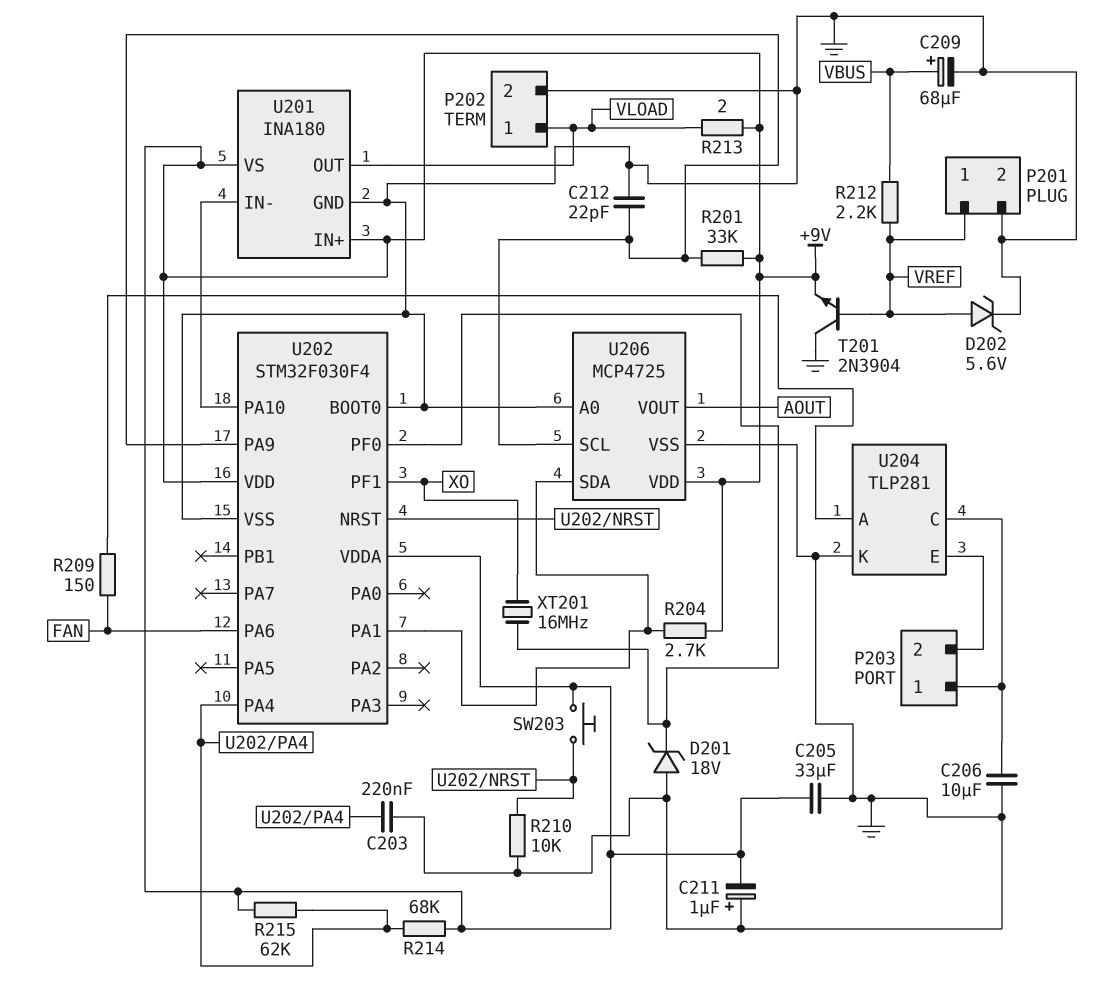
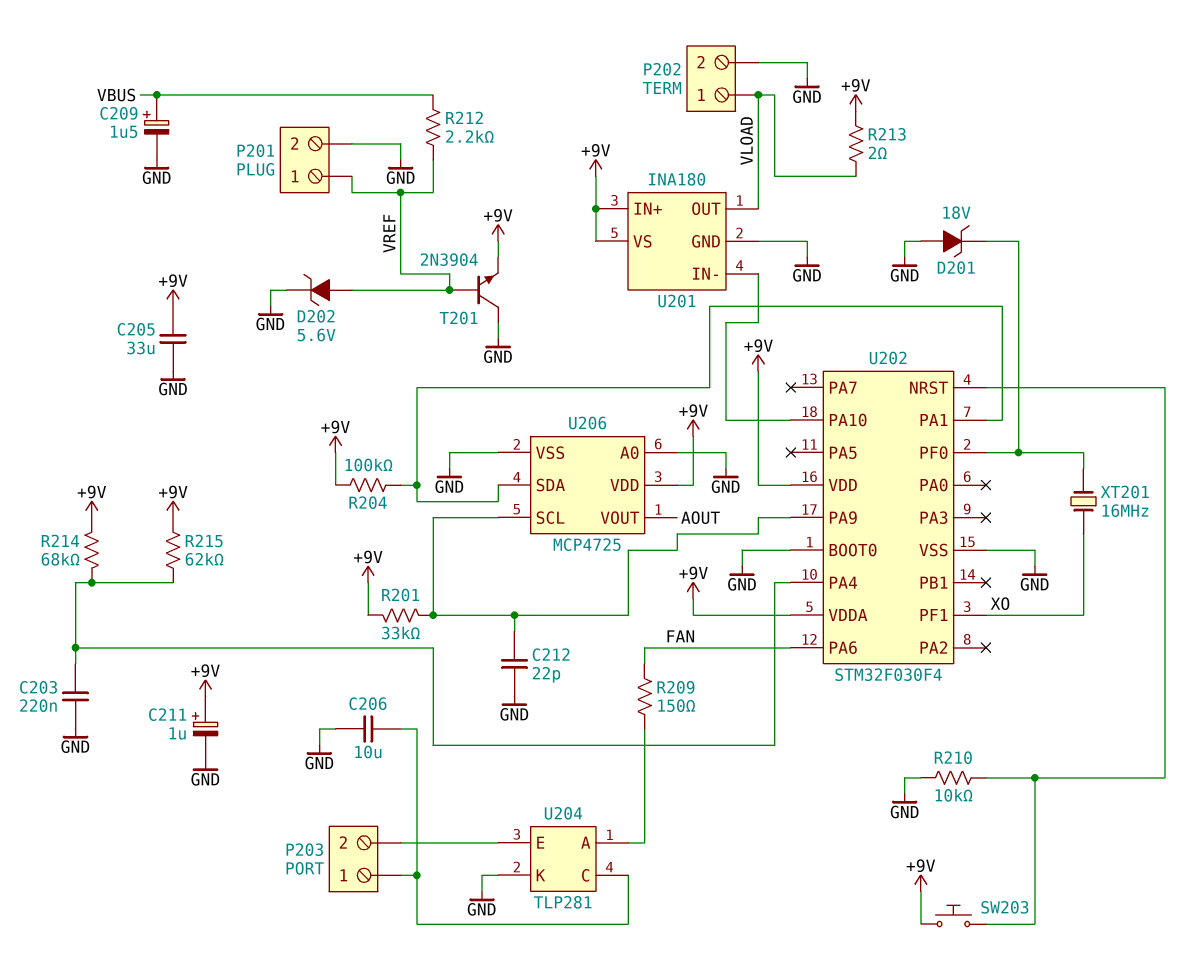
C209: 68uF (plus VBUS, minus GND) -> 1.5uF (plus VBUS, minus GND)
C211: 1uF (plus GND, minus +9V) -> 1uF (plus +9V, minus GND)
R204: 2.7k (+9V, U202/PA1) -> 100k (+9V, U202/PA1)

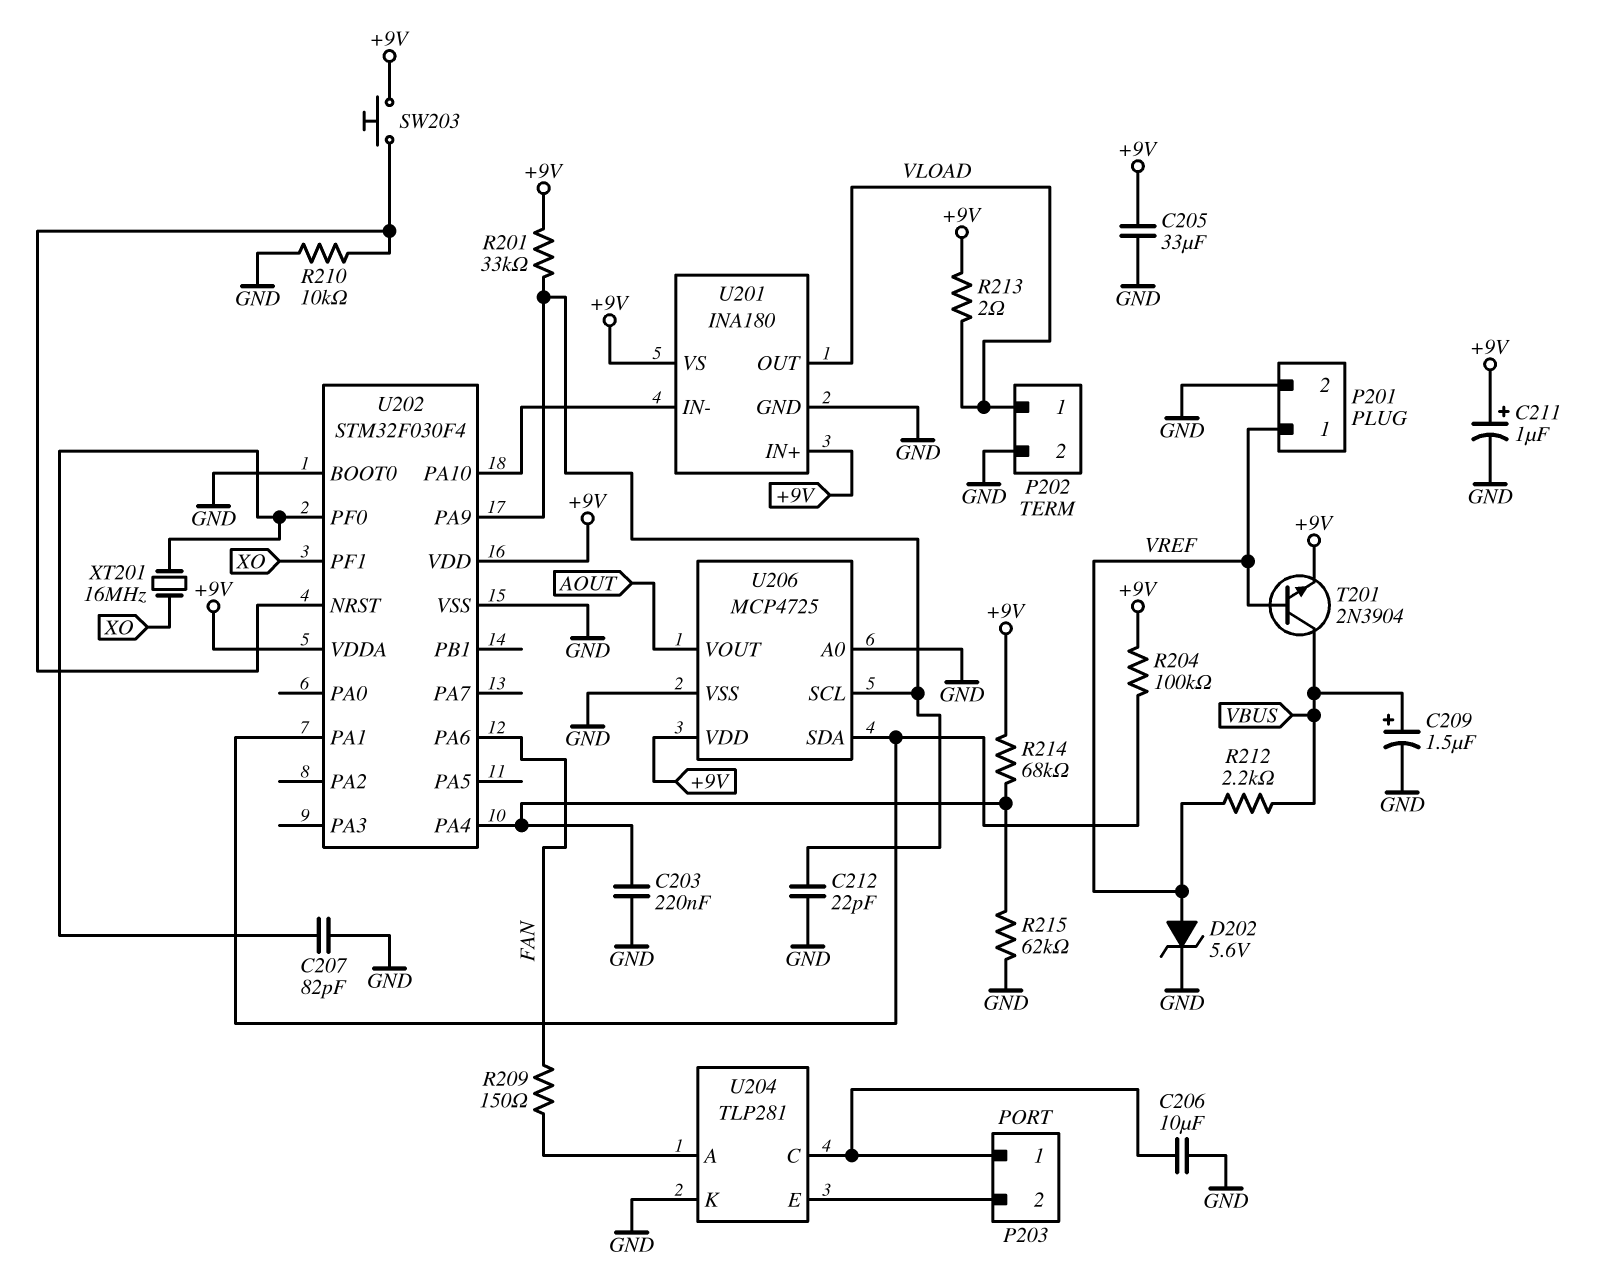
C207: none -> 82pF (GND, U202/PF0)
D201: zener 18V (A GND, K U202/PF0) -> none
R215: 62k (+9V, U202/PA4) -> 62k (GND, U202/PA4)
T201: NPN 2N3904 (B VREF, C GND, E +9V) -> NPN 2N3904 (B VREF, C VBUS, E +9V)

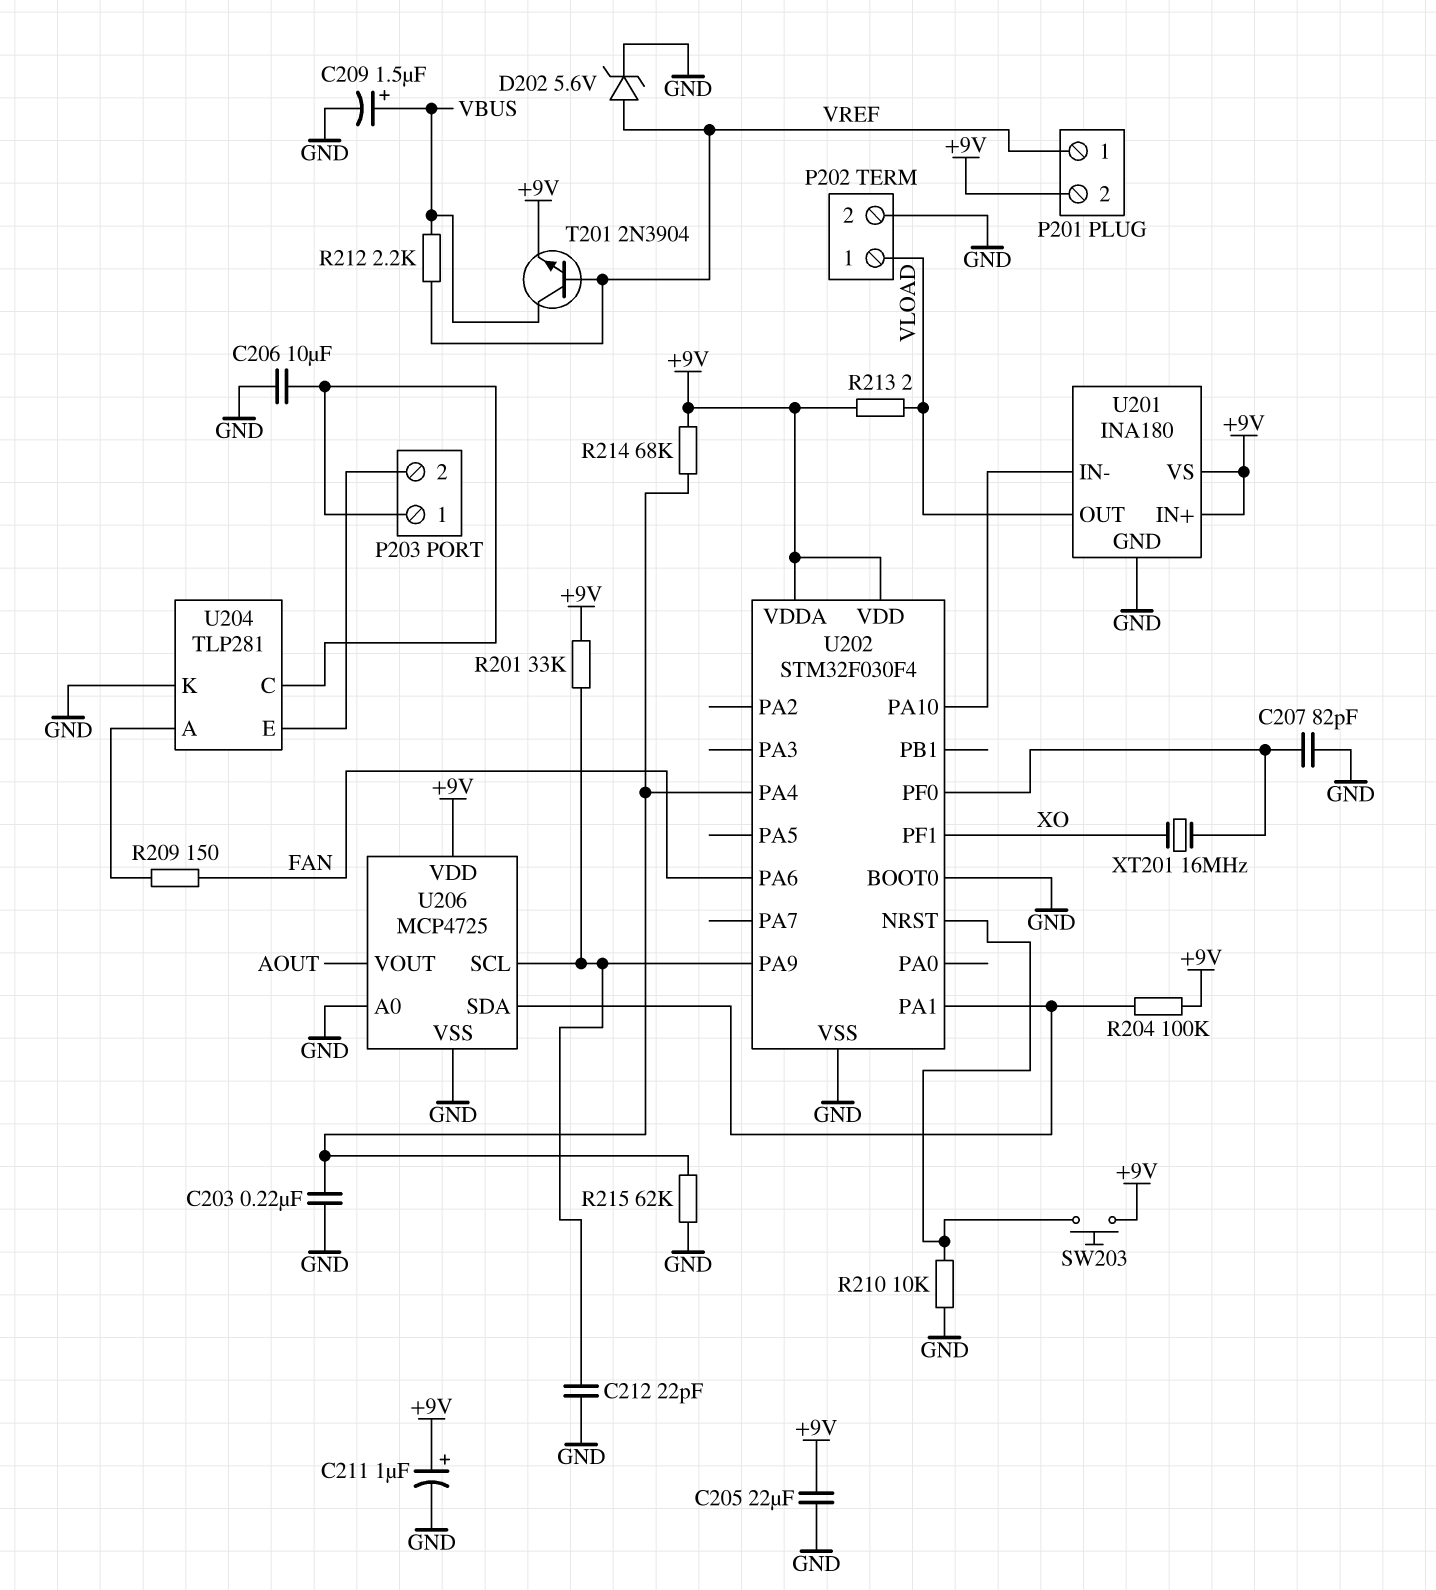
C205: 33uF (+9V, GND) -> 22uF (+9V, GND)
P201 pin 2: GND -> +9V

